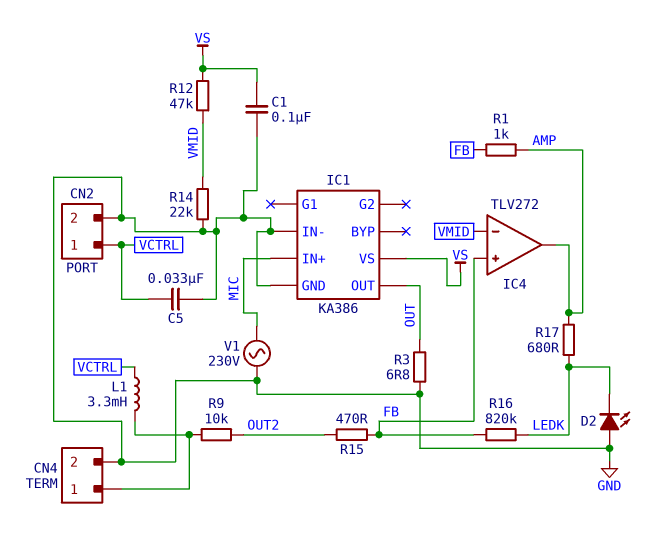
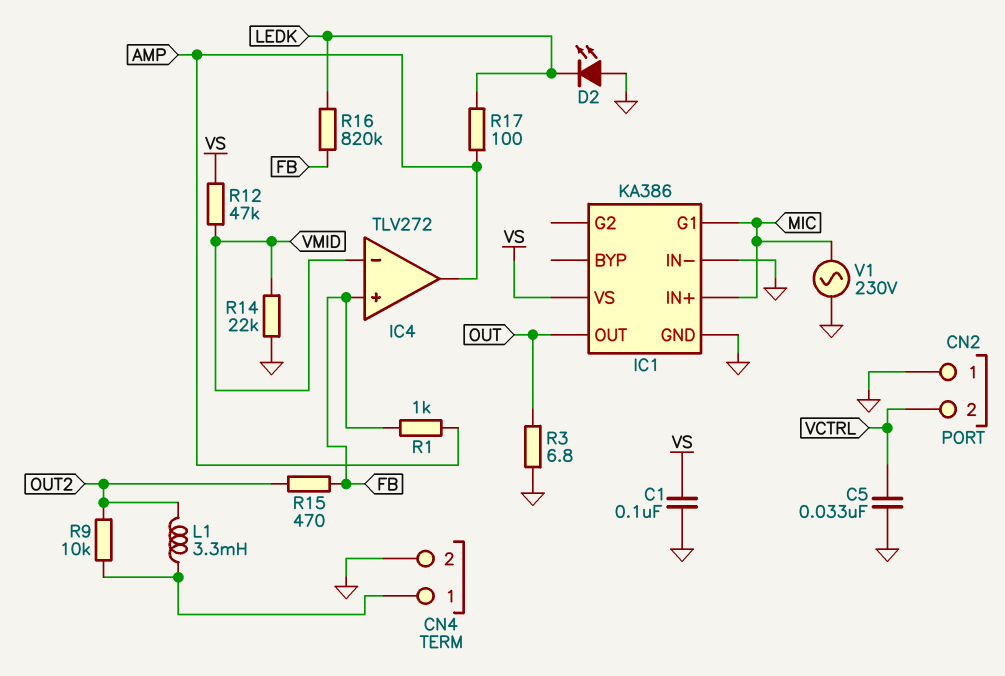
CN2 pin 1: VCTRL -> GND
CN2 pin 2: GND -> VCTRL
IC1 pin G1: none -> MIC
L1: 3.3mH (CN4/1, VCTRL) -> 3.3mH (CN4/1, OUT2)
R17: 680 (AMP, LEDK) -> 100 (AMP, LEDK)

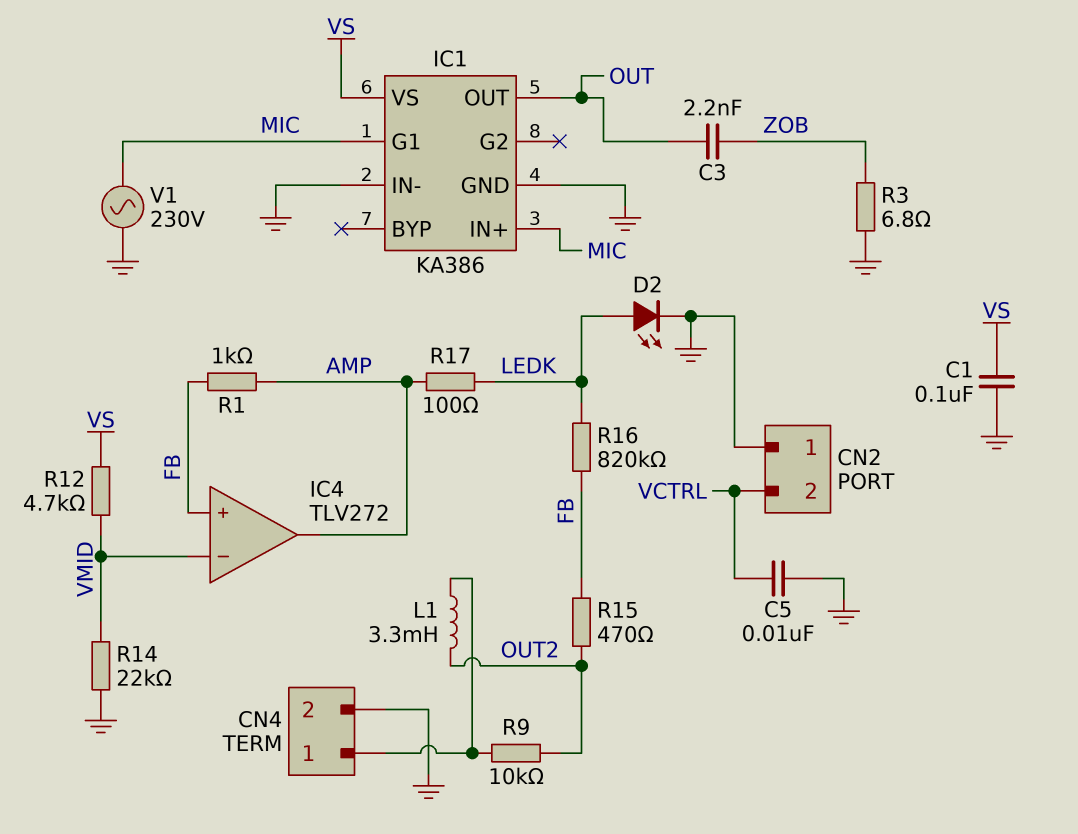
C3: none -> 2.2nF (OUT, ZOB)
C5: 33nF (GND, VCTRL) -> 10nF (GND, VCTRL)
D2: LED (A GND, K LEDK) -> LED (A LEDK, K GND)
R3: 6.8 (GND, OUT) -> 6.8 (GND, ZOB)
R12: 47k (VMID, VS) -> 4.7k (VMID, VS)

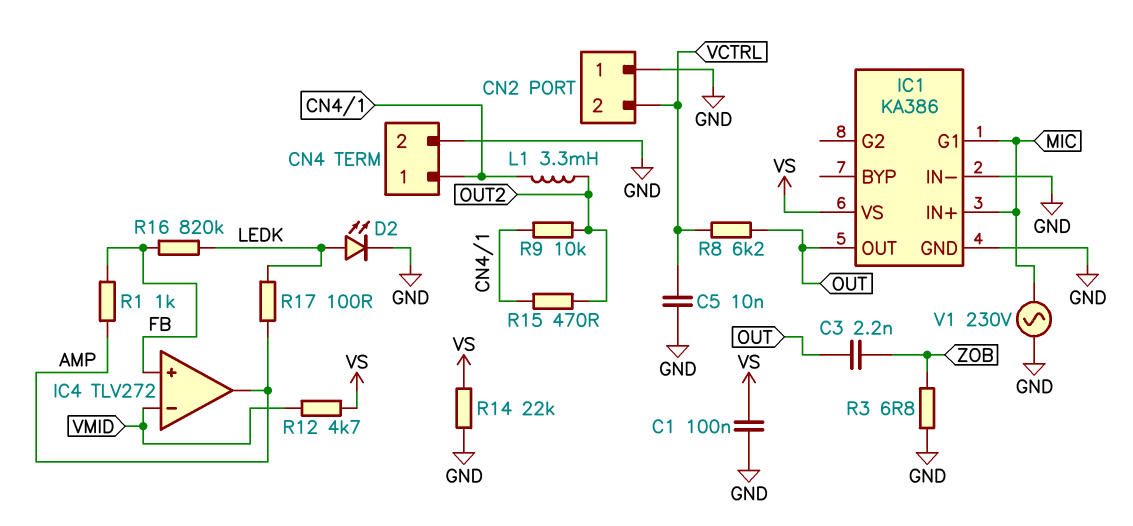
R8: none -> 6.2k (OUT, VCTRL)
R14: 22k (GND, VMID) -> 22k (GND, VS)
R15: 470 (FB, OUT2) -> 470 (CN4/1, OUT2)

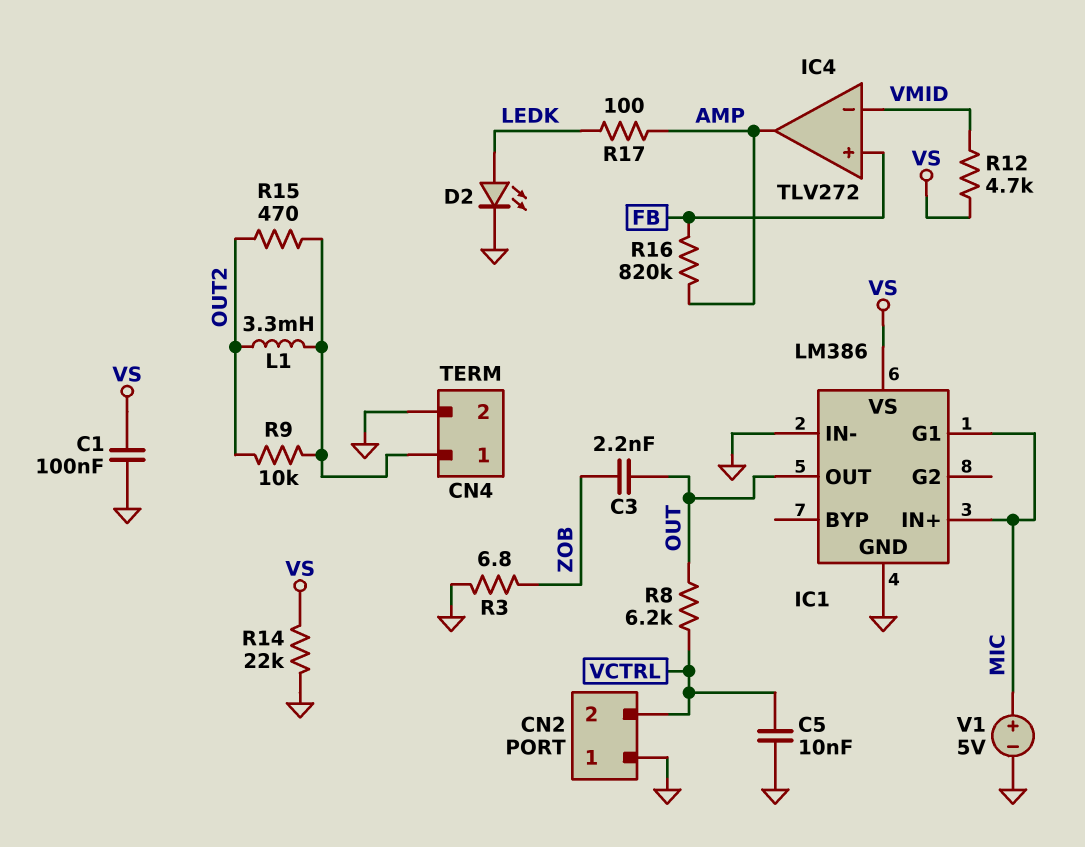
IC1: KA386 -> LM386
R1: 1k (AMP, FB) -> none
R16: 820k (FB, LEDK) -> 820k (AMP, FB)
V1: AC 230V (GND, MIC) -> 5V (plus MIC, minus GND)

